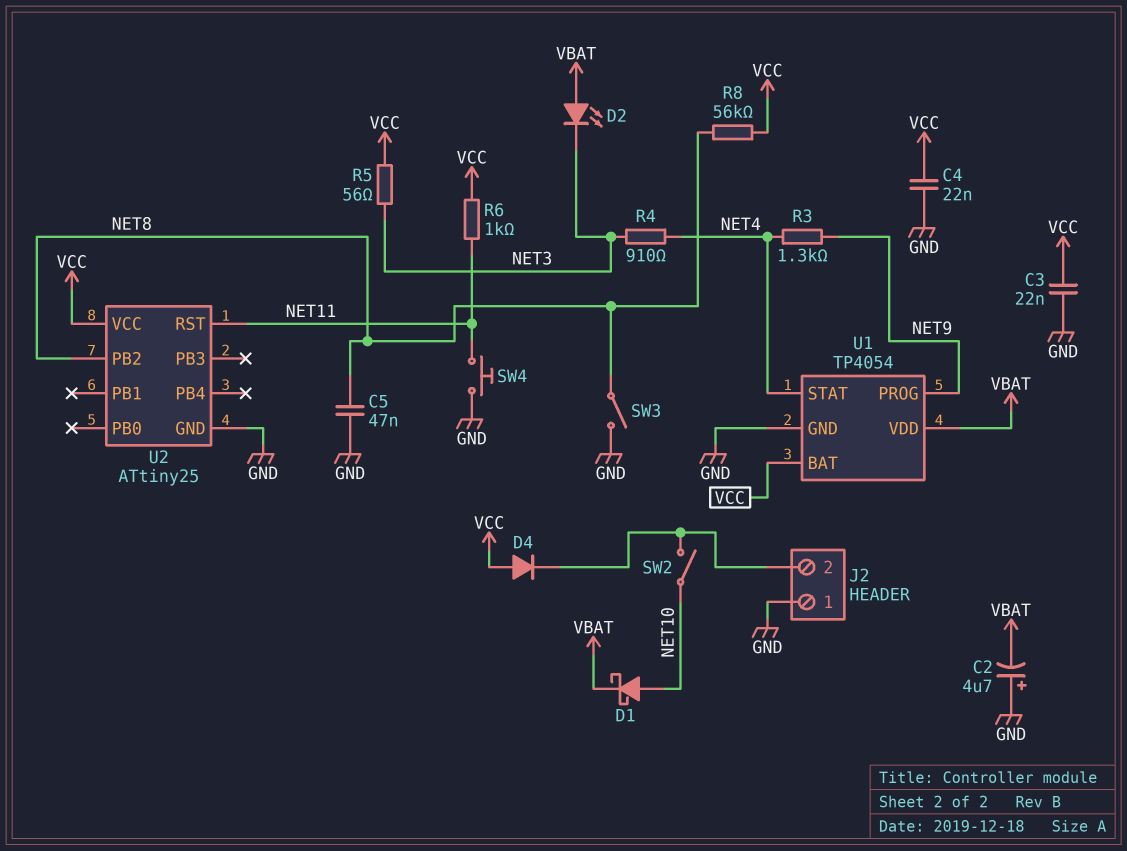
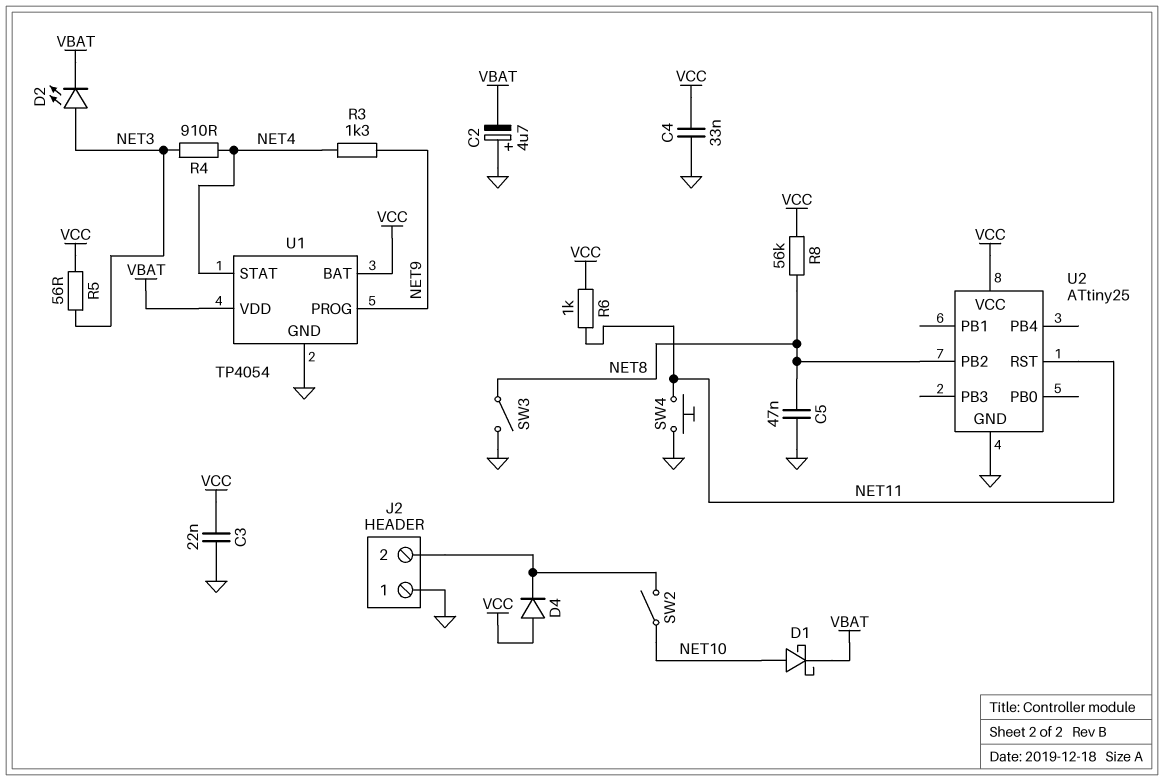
C4: 22nF (GND, VCC) -> 33nF (GND, VCC)
D2: LED (A VBAT, K NET3) -> LED (A NET3, K VBAT)

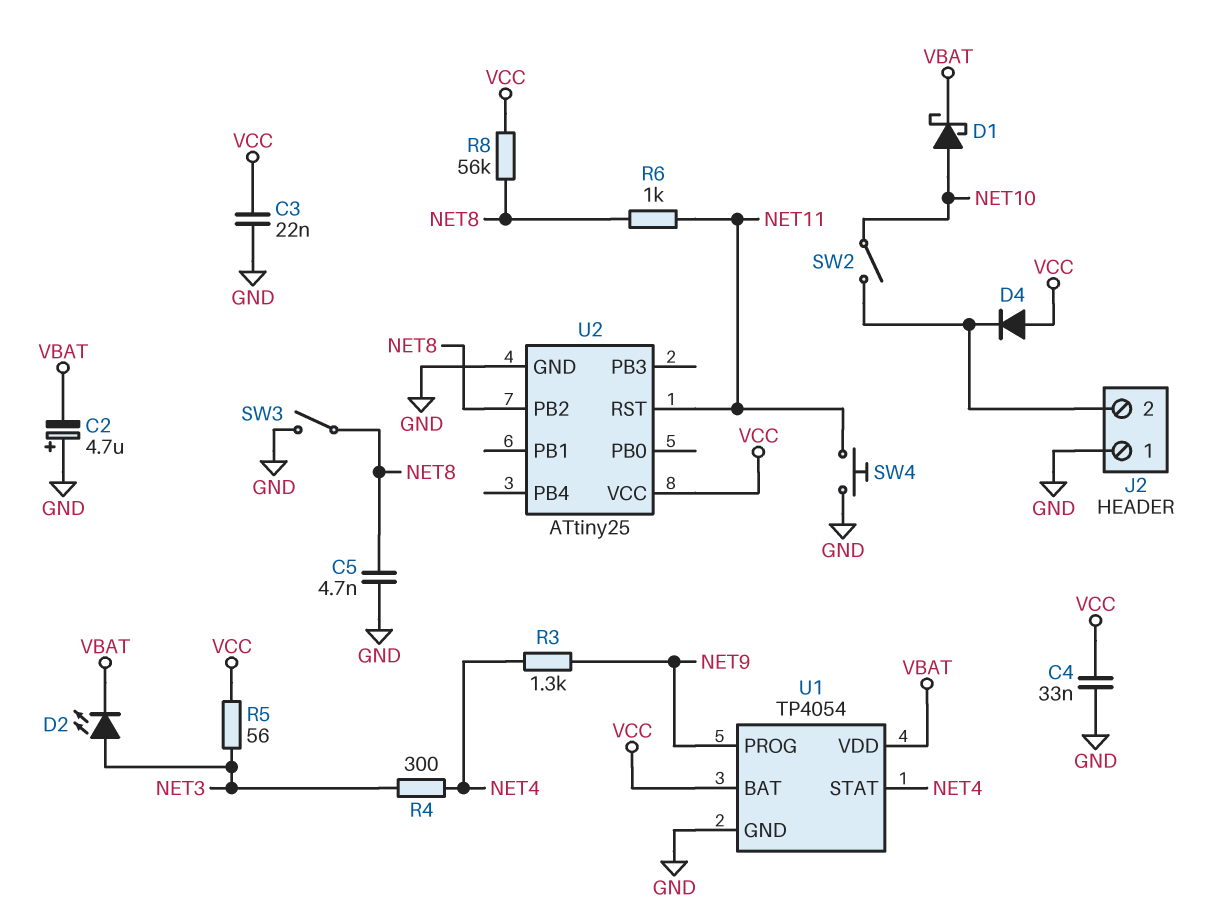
C5: 47nF (GND, NET8) -> 4.7nF (GND, NET8)
R4: 910 (NET3, NET4) -> 300 (NET3, NET4)
R6: 1k (NET11, VCC) -> 1k (NET8, NET11)

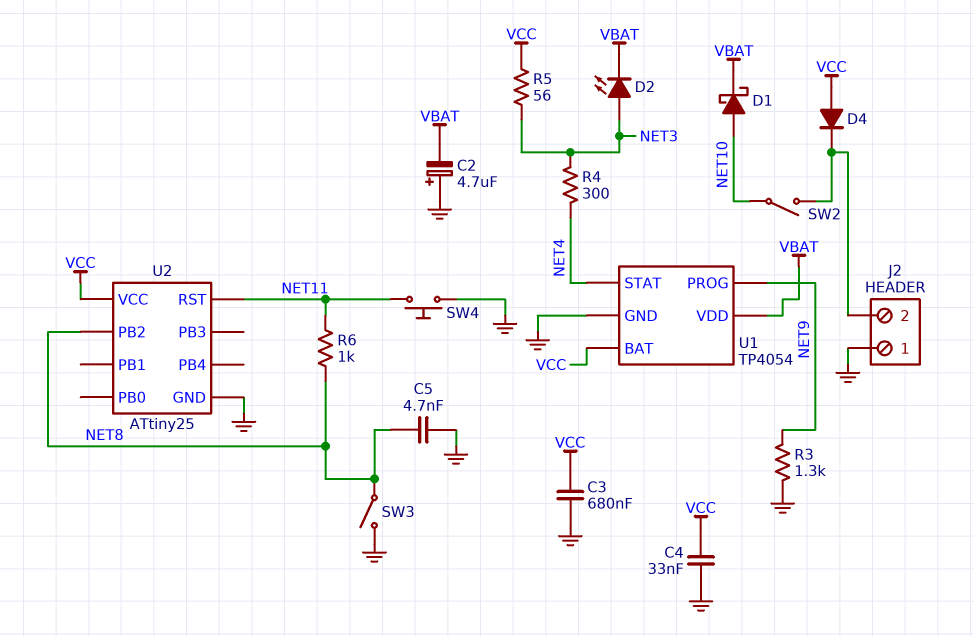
C3: 22nF (GND, VCC) -> 680nF (GND, VCC)
R3: 1.3k (NET4, NET9) -> 1.3k (GND, NET9)
R8: 56k (NET8, VCC) -> none

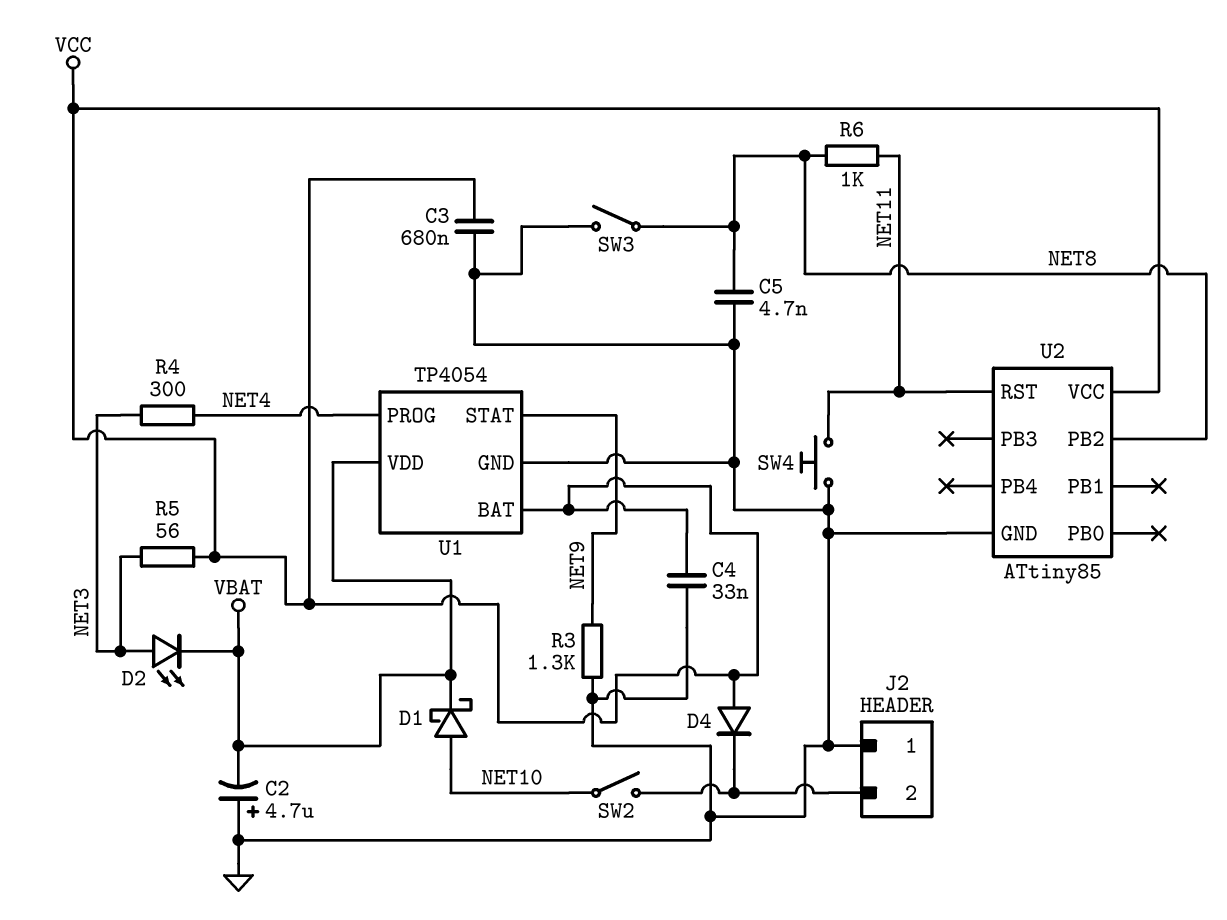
U1 pin PROG: NET9 -> NET4
U1 pin STAT: NET4 -> NET9
U2: ATtiny25 -> ATtiny85

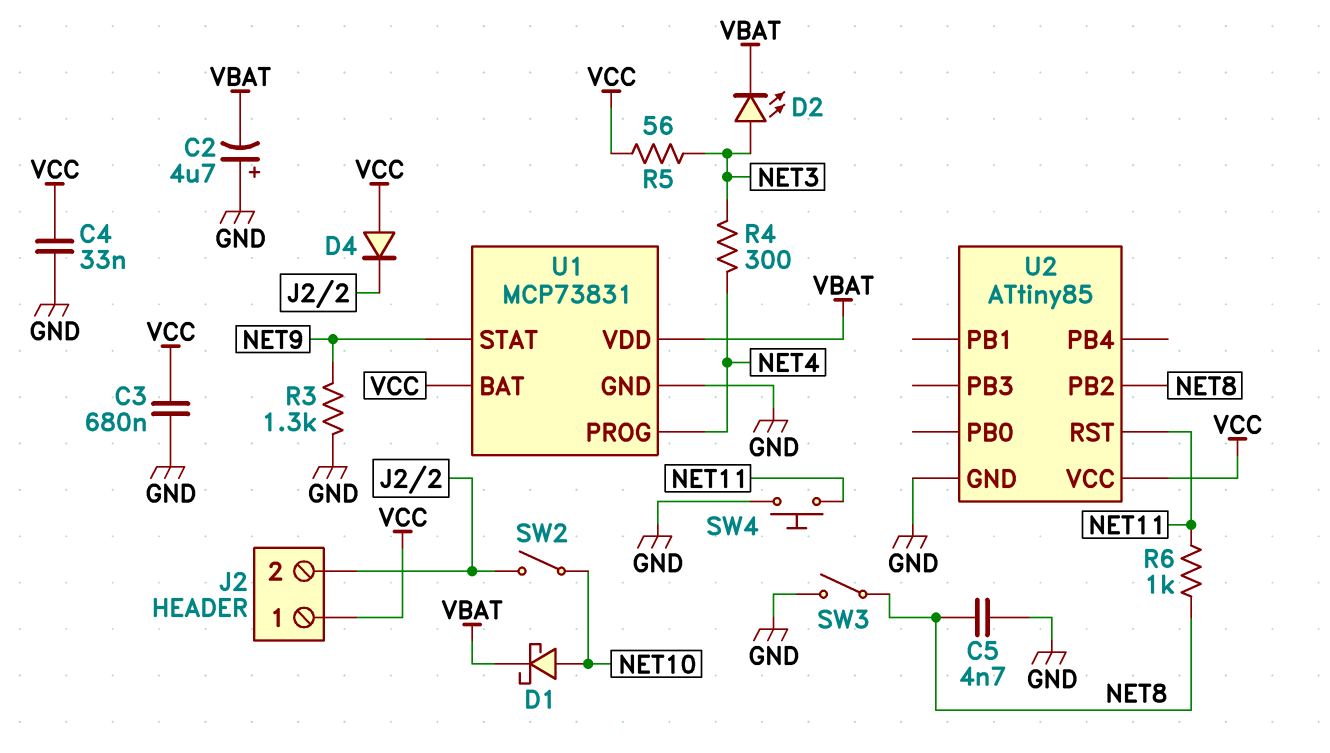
J2 pin 1: GND -> VCC
U1: TP4054 -> MCP73831

